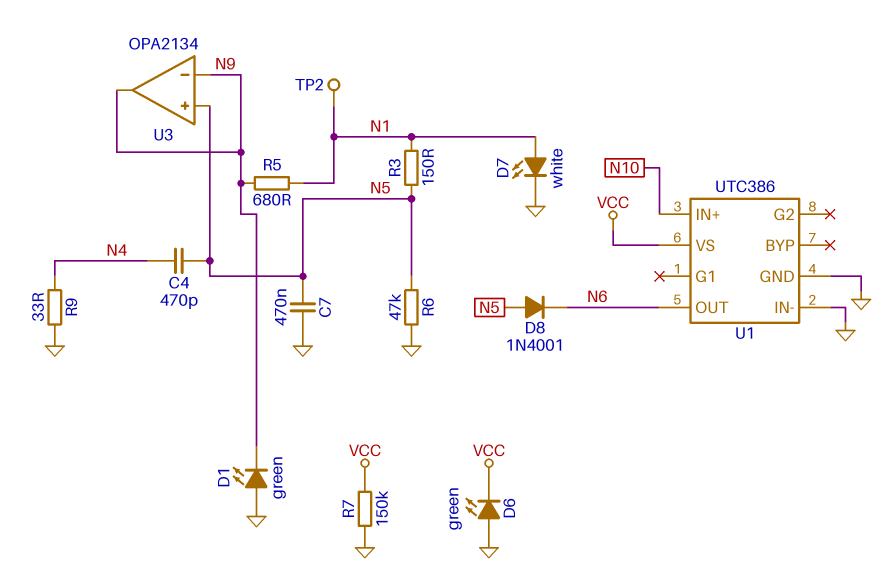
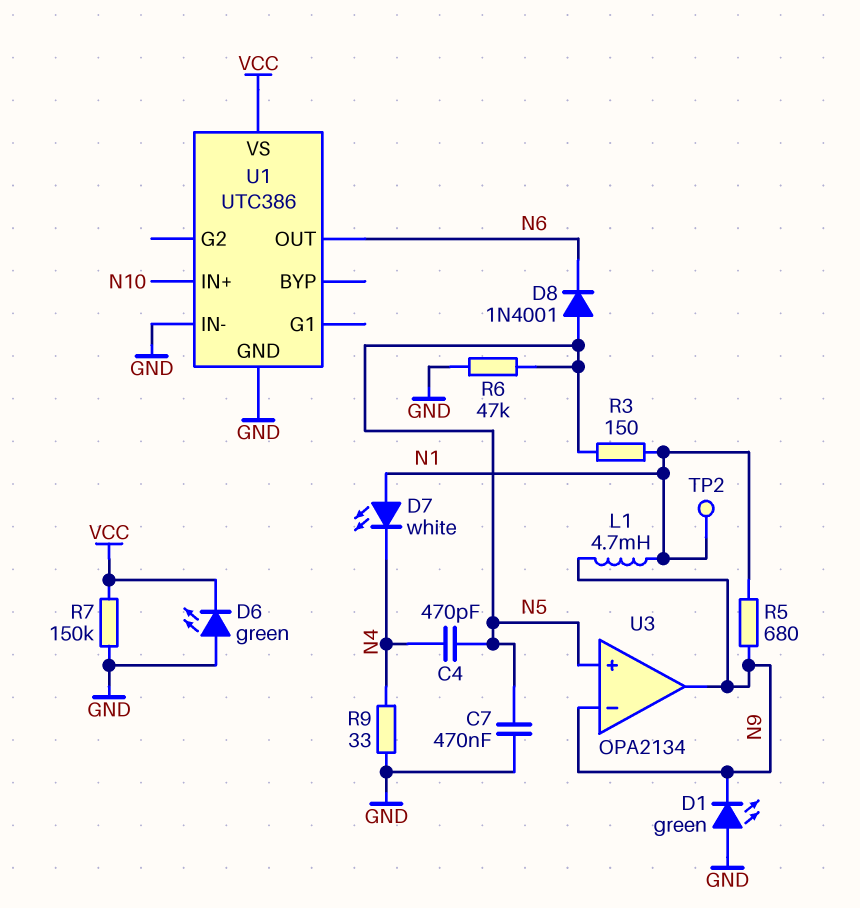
D7: LED white (A N1, K GND) -> LED white (A N1, K N4)
L1: none -> 4.7mH (N1, N9)

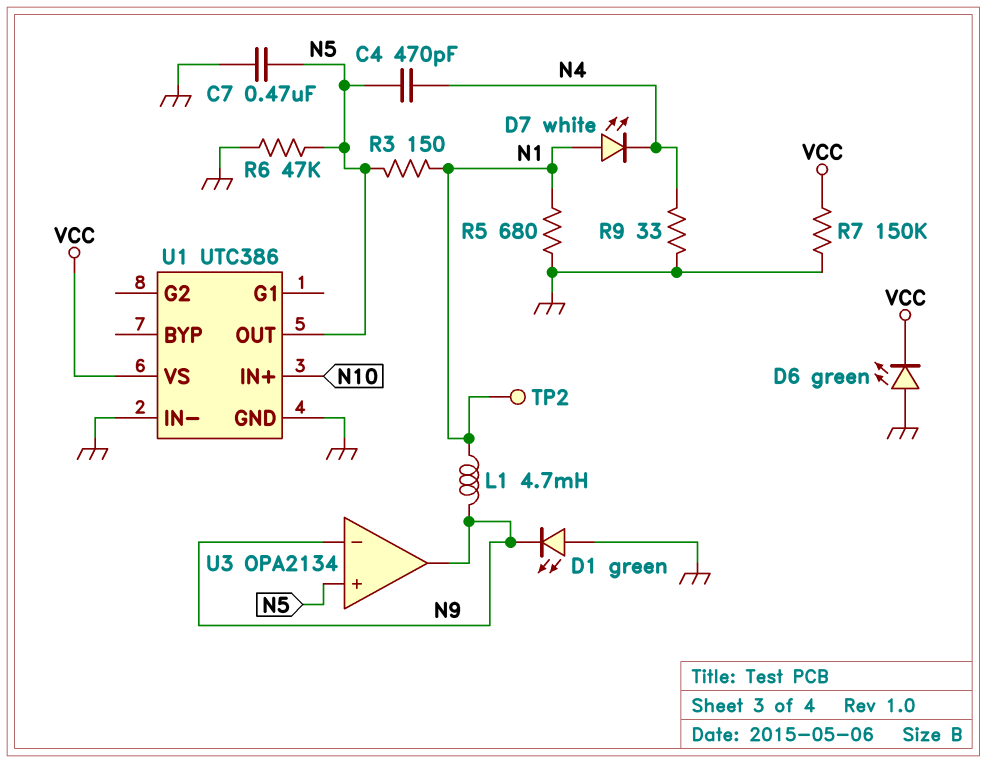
D8: diode 1N4001 (A N5, K N6) -> none
R5: 680 (N1, N9) -> 680 (GND, N1)
U1 pin OUT: N6 -> N5

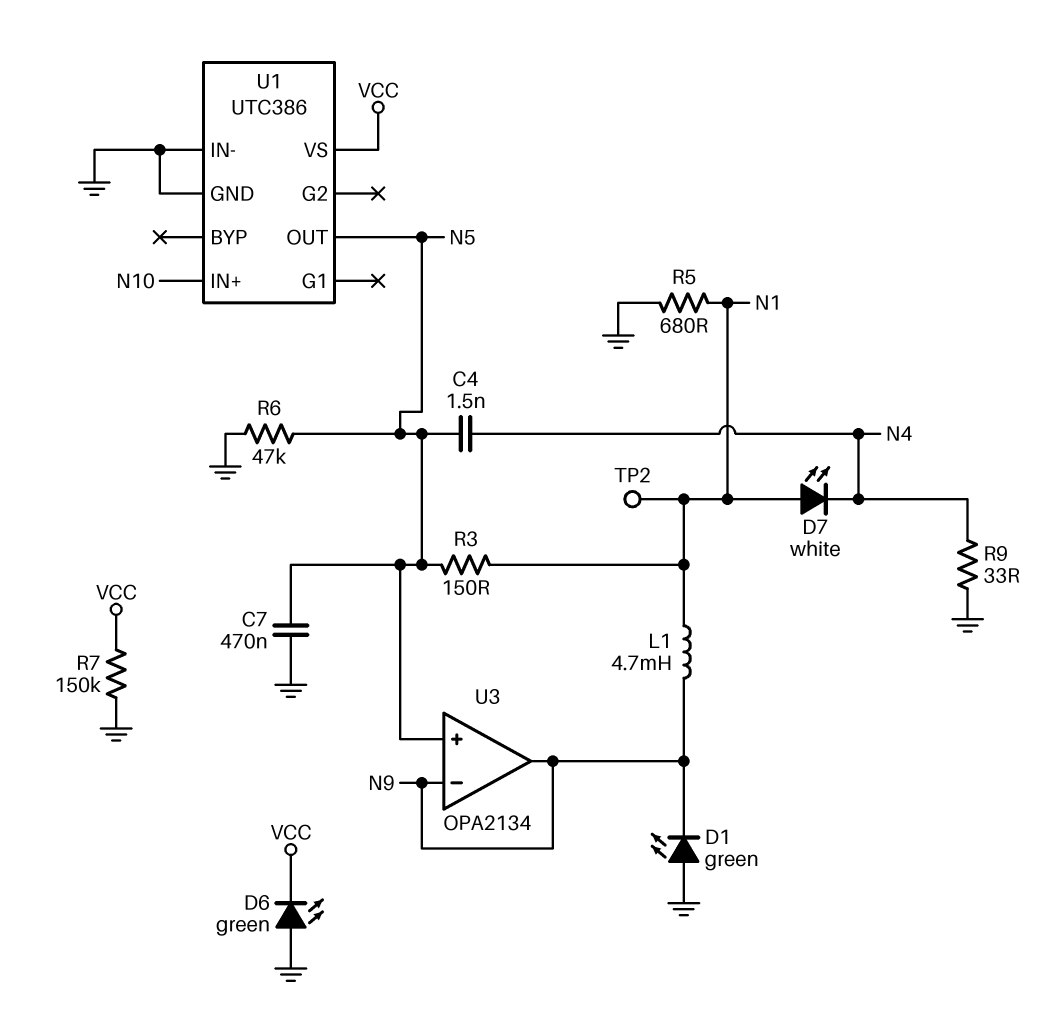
C4: 470pF (N4, N5) -> 1.5nF (N4, N5)

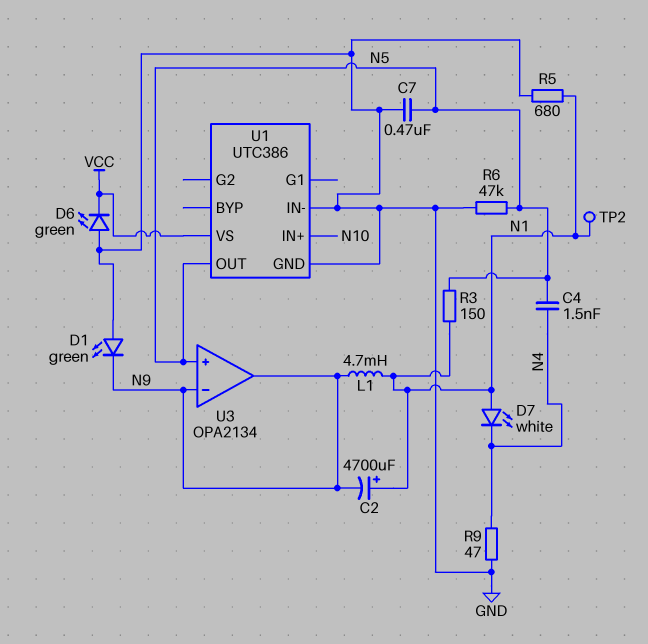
C2: none -> 4700uF (plus N1, minus N9)
R7: 150k (GND, VCC) -> none
R9: 33 (GND, N4) -> 47 (GND, N4)

